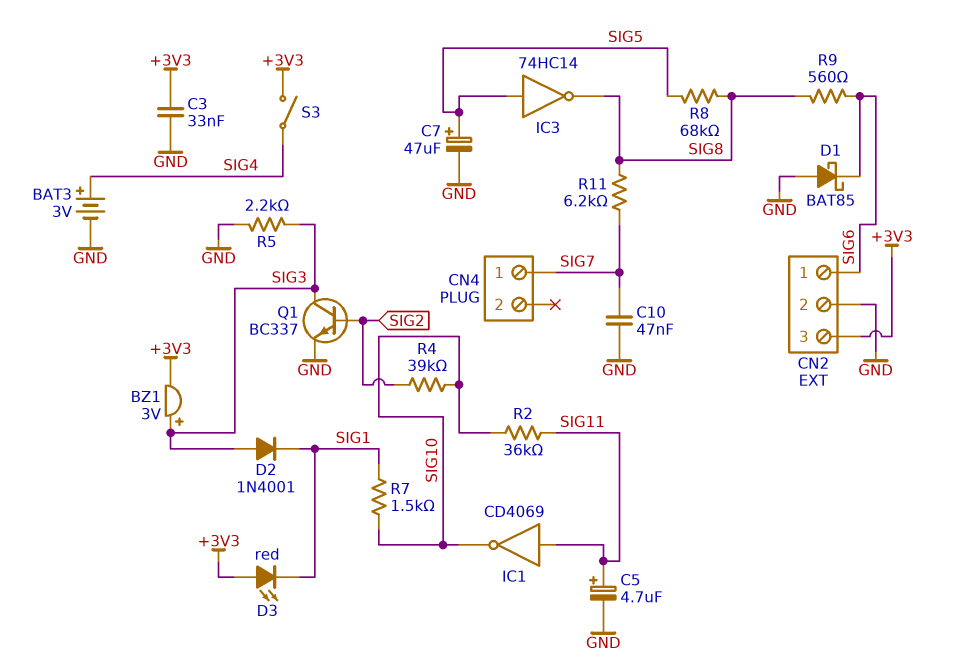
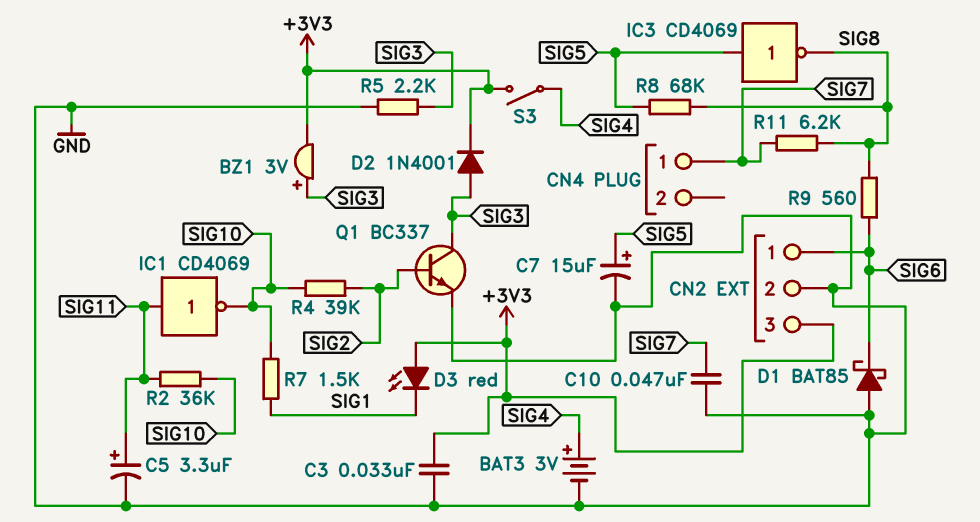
C5: 4.7uF (plus SIG11, minus GND) -> 3.3uF (plus SIG11, minus GND)
C7: 47uF (plus SIG5, minus GND) -> 15uF (plus SIG5, minus GND)
D2: diode 1N4001 (A SIG3, K SIG1) -> diode 1N4001 (A SIG3, K +3V3)
IC3: NOT 74HC14 (in SIG5, out SIG8) -> NOT CD4069 (in SIG5, out SIG8)

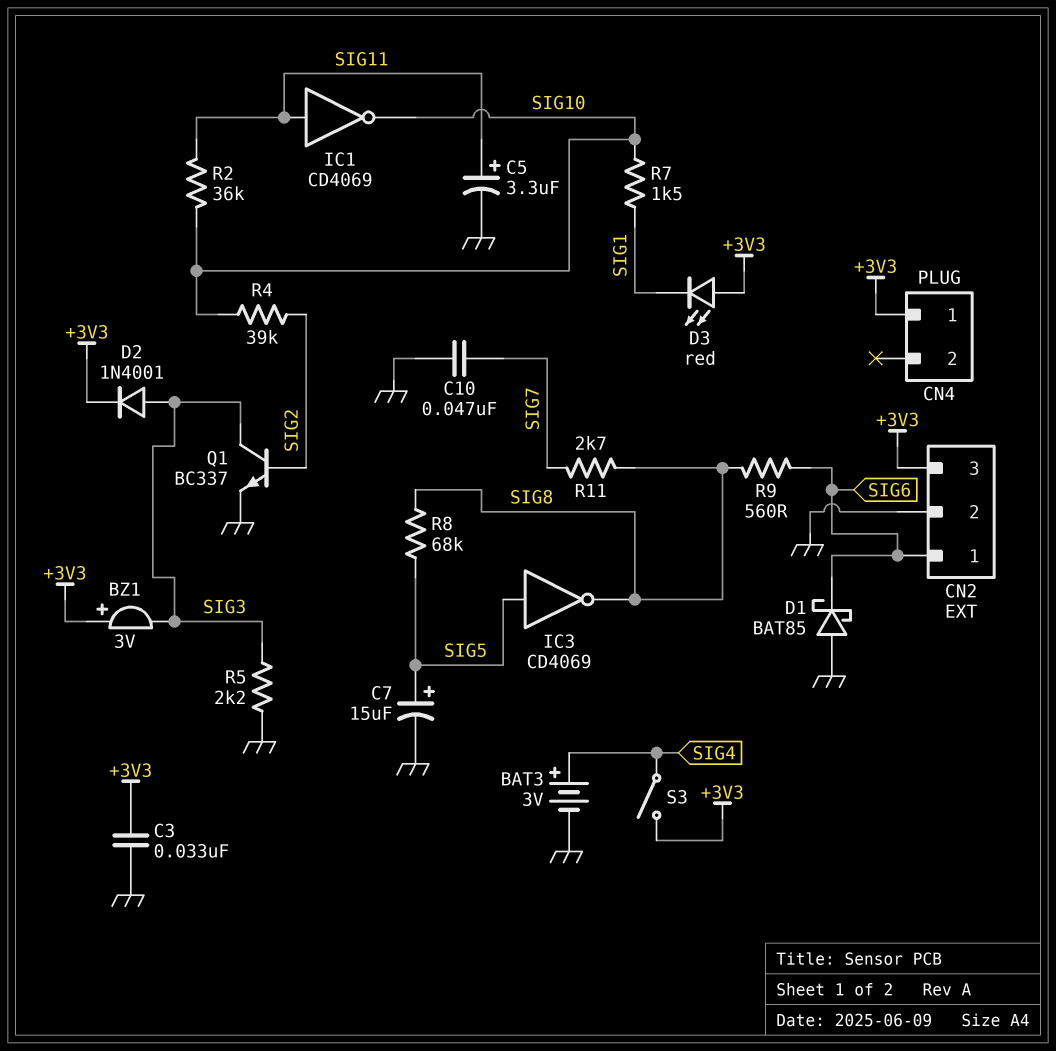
BZ1: buzzer 3V (plus SIG3, minus +3V3) -> buzzer 3V (plus +3V3, minus SIG3)
CN4 pin 1: SIG7 -> +3V3
R11: 6.2k (SIG7, SIG8) -> 2.7k (SIG7, SIG8)

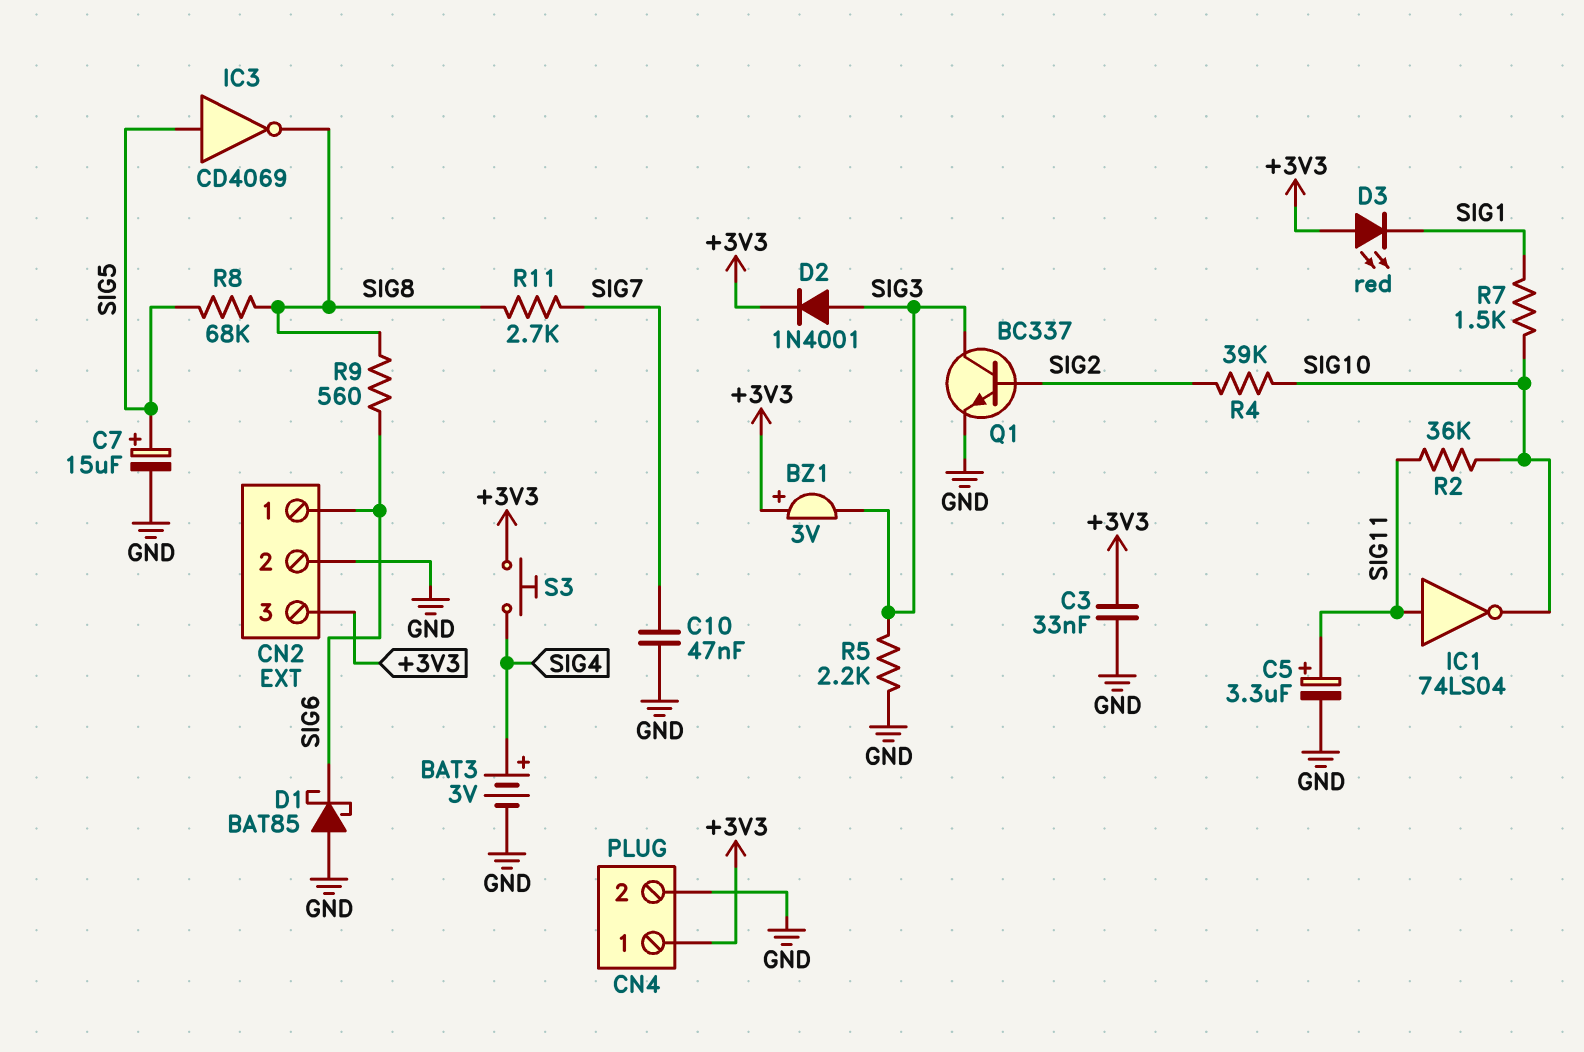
CN4 pin 2: none -> GND
IC1: NOT CD4069 (in SIG11, out SIG10) -> NOT 74LS04 (in SIG11, out SIG10)
S3: switch (+3V3, SIG4) -> button (+3V3, SIG4)

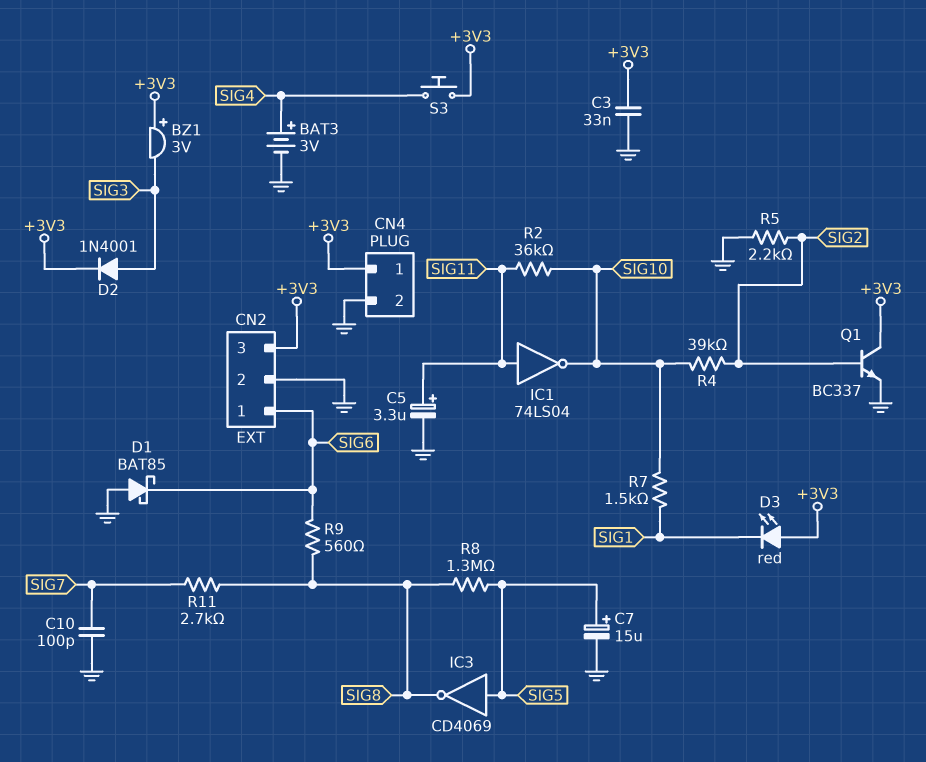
C10: 47nF (GND, SIG7) -> 100pF (GND, SIG7)
Q1: NPN BC337 (B SIG2, C SIG3, E GND) -> NPN BC337 (B SIG2, C +3V3, E GND)
R5: 2.2k (GND, SIG3) -> 2.2k (GND, SIG2)
R8: 68k (SIG5, SIG8) -> 1.3M (SIG5, SIG8)

